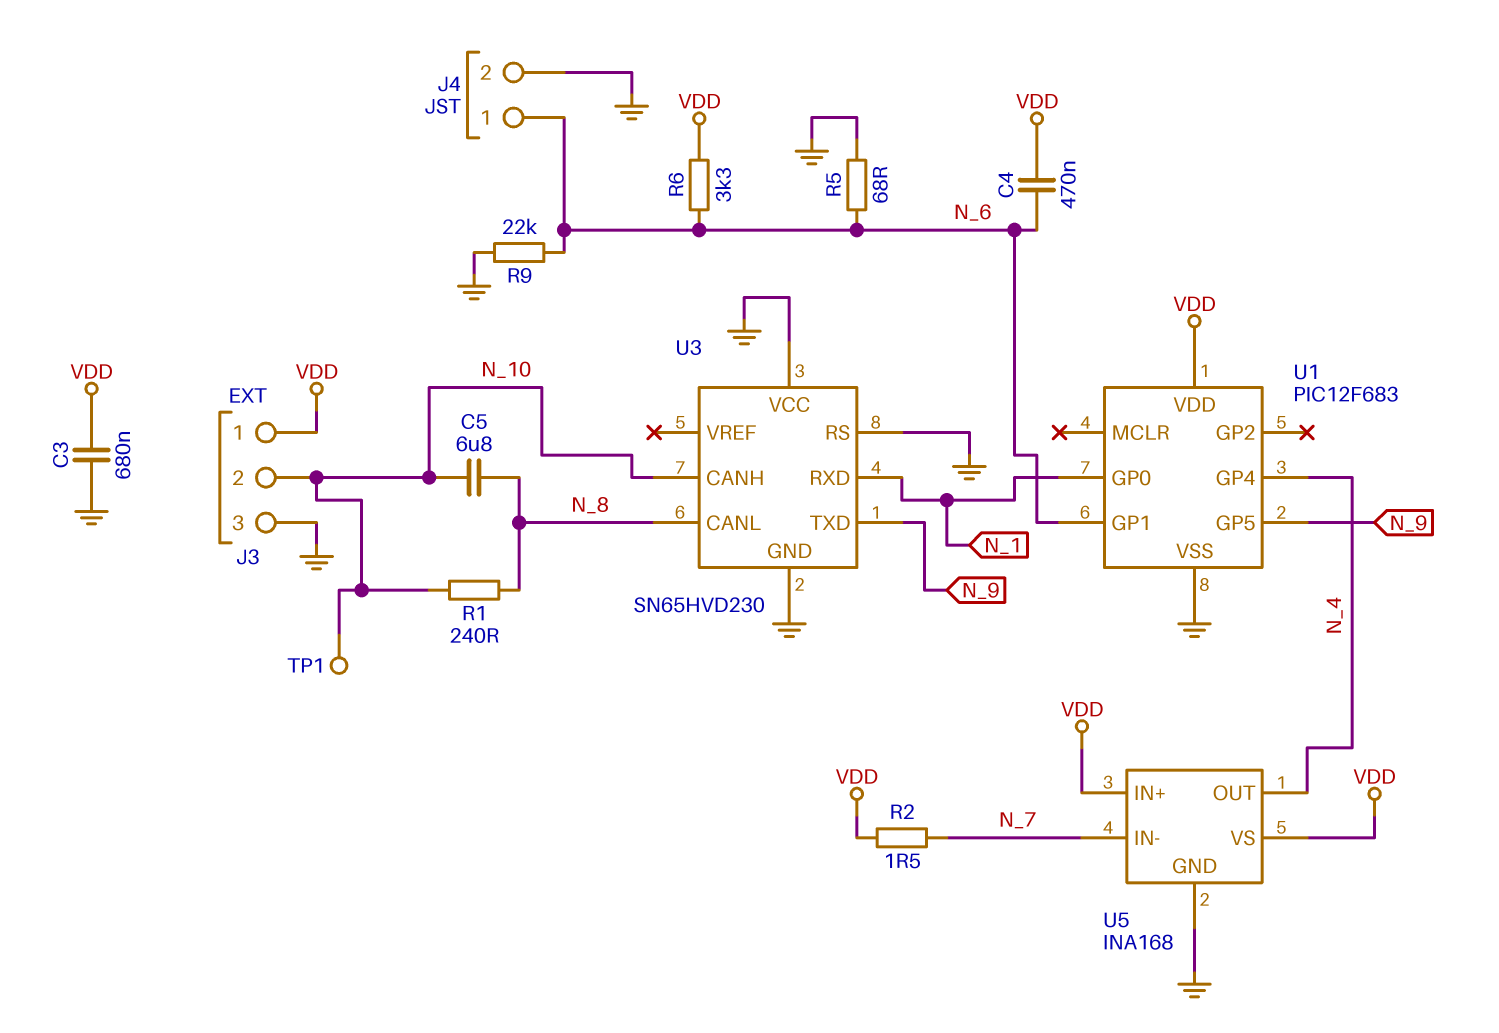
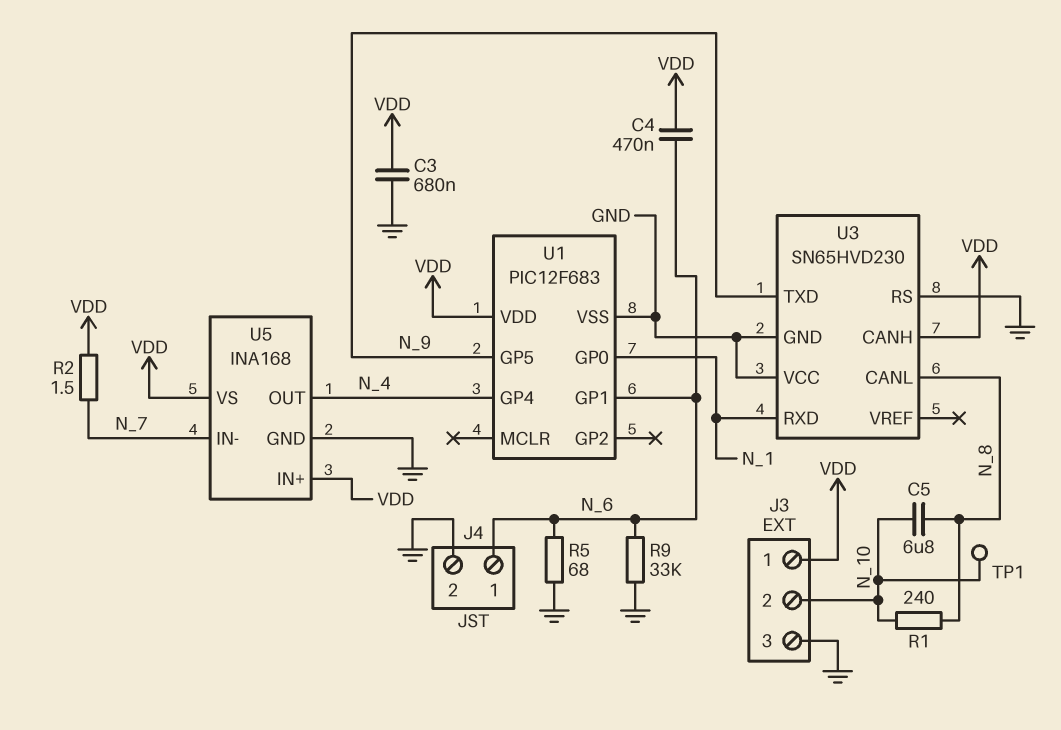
R6: 3.3k (N_6, VDD) -> none
R9: 22k (GND, N_6) -> 33k (GND, N_6)
U3 pin CANH: N_10 -> VDD

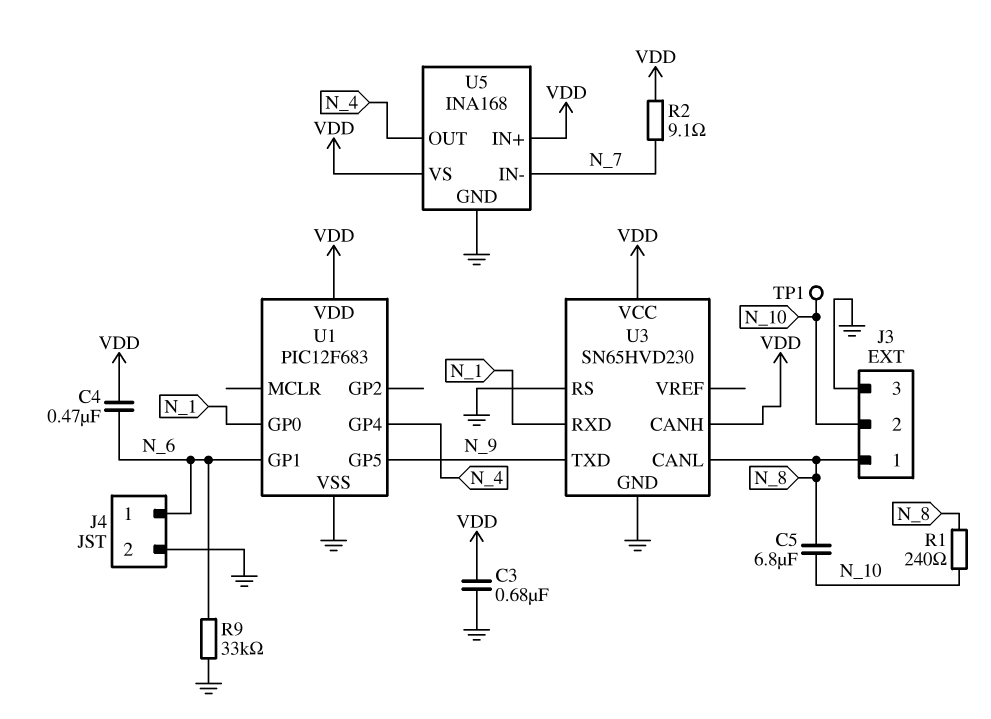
J3 pin 1: VDD -> N_8
R2: 1.5 (N_7, VDD) -> 9.1 (N_7, VDD)
R5: 68 (GND, N_6) -> none
U3 pin VCC: GND -> VDD

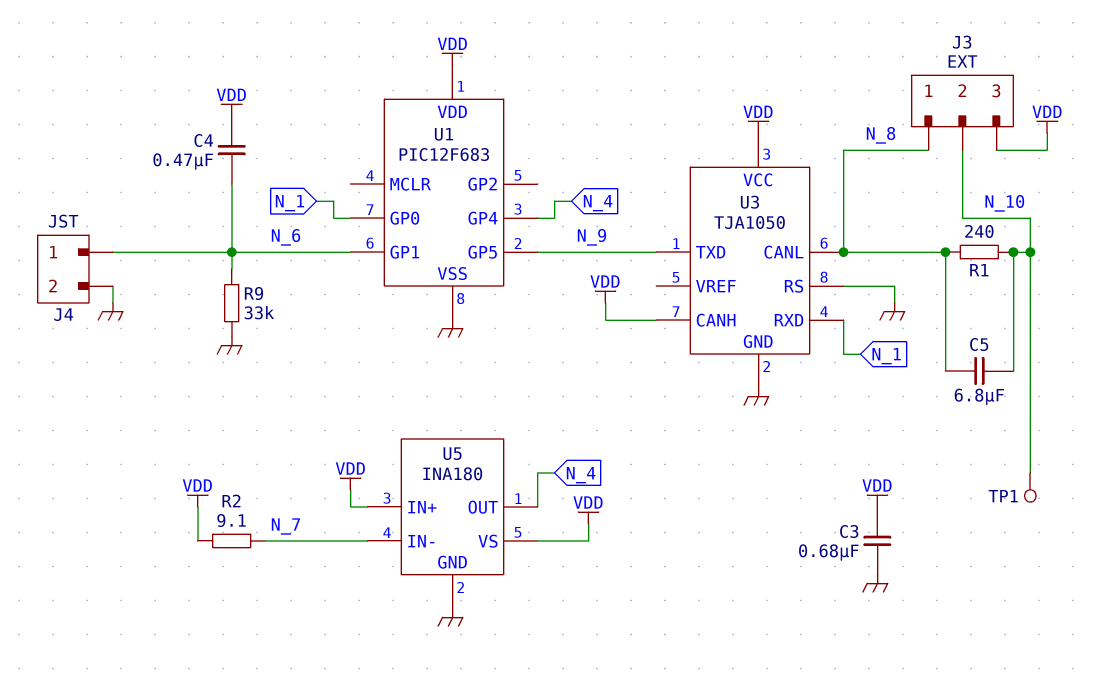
J3 pin 3: GND -> VDD
U3: SN65HVD230 -> TJA1050
U5: INA168 -> INA180

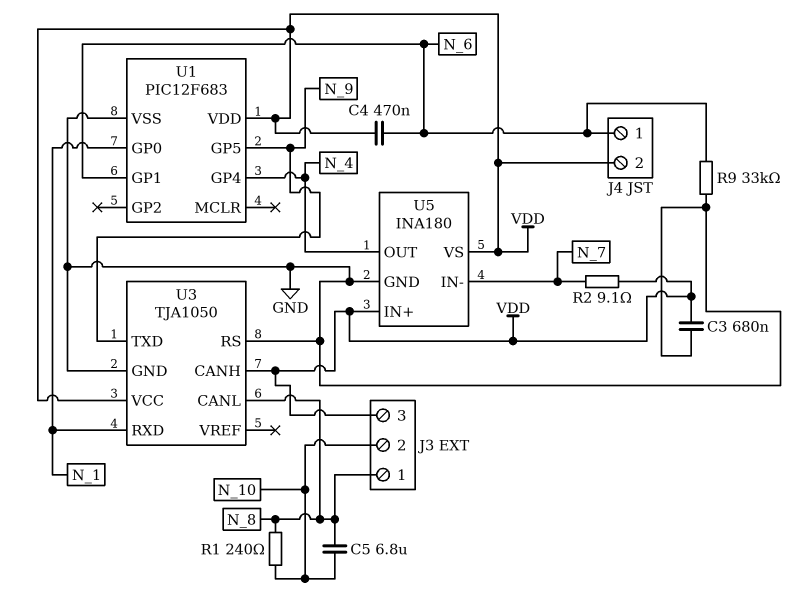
J4 pin 2: GND -> VDD
TP1: test point (N_10) -> none

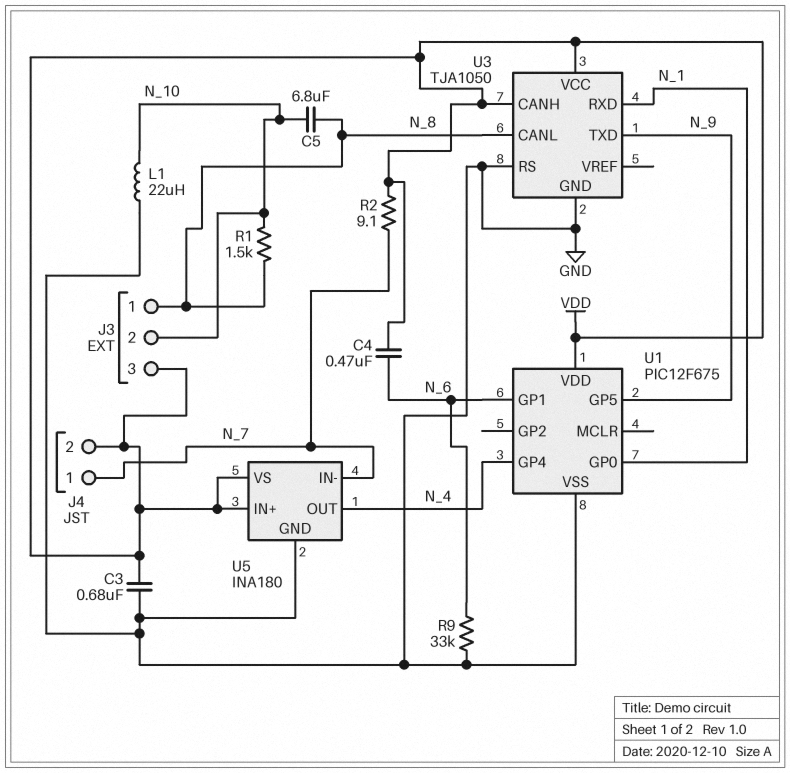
J4 pin 1: N_6 -> N_7
L1: none -> 22uH (GND, N_10)
R1: 240 (N_8, N_10) -> 1.5k (N_8, N_10)
U1: PIC12F683 -> PIC12F675

